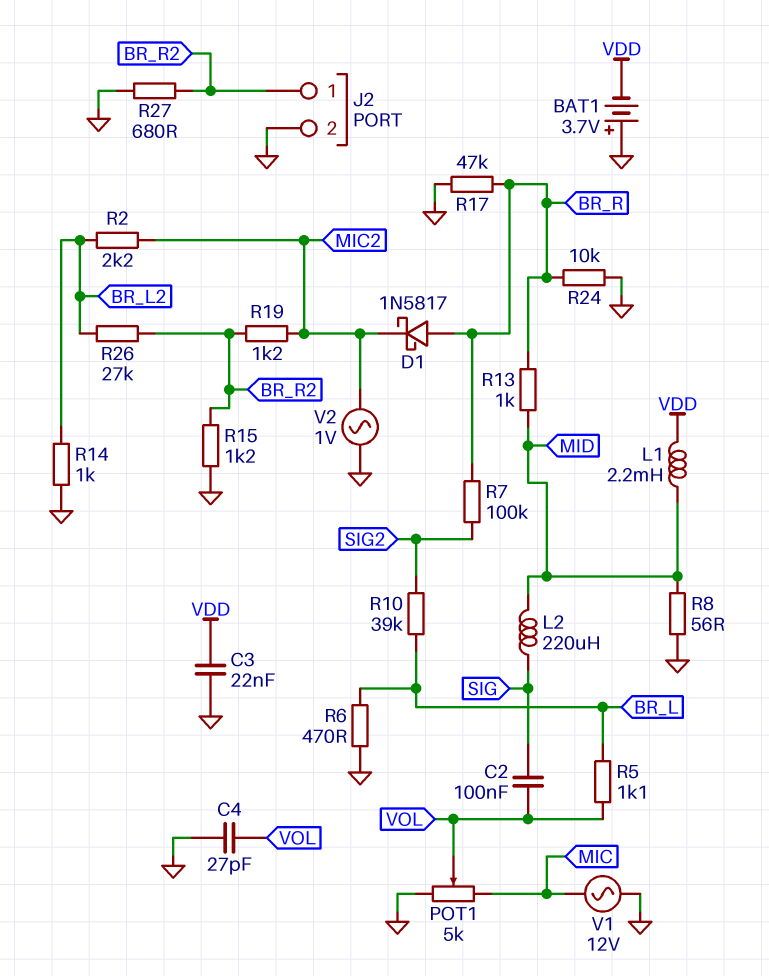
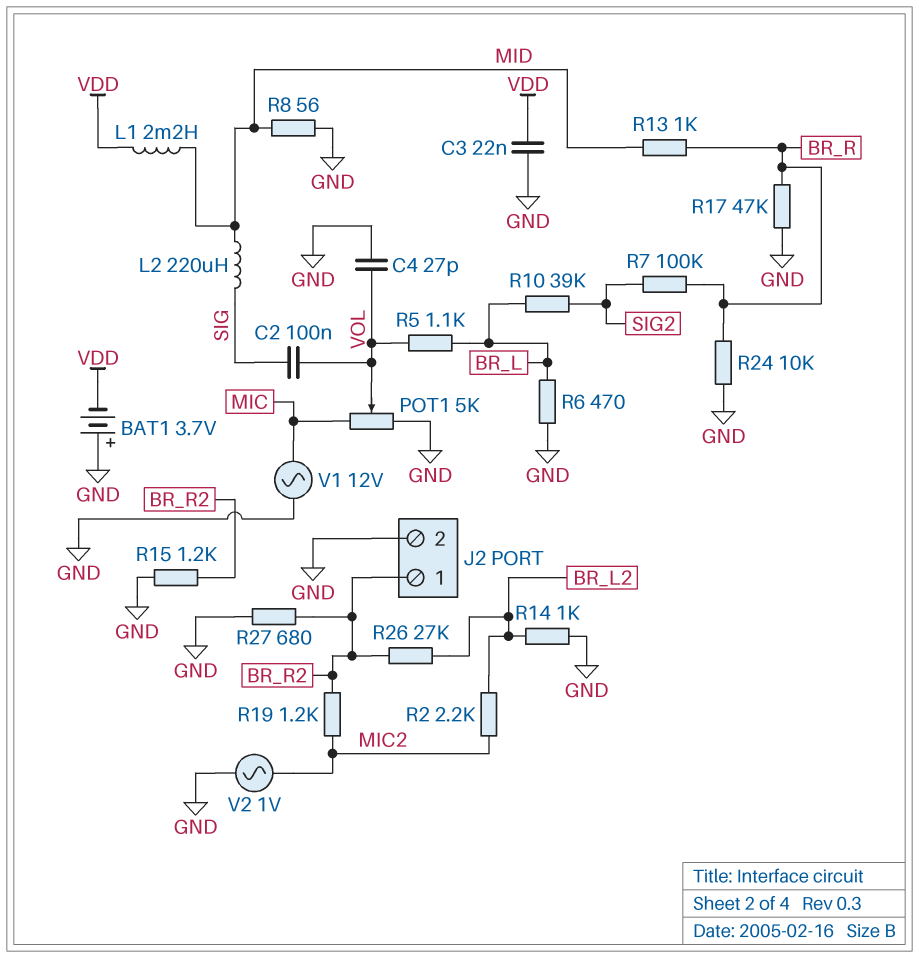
D1: schottky 1N5817 (A BR_R, K MIC2) -> none

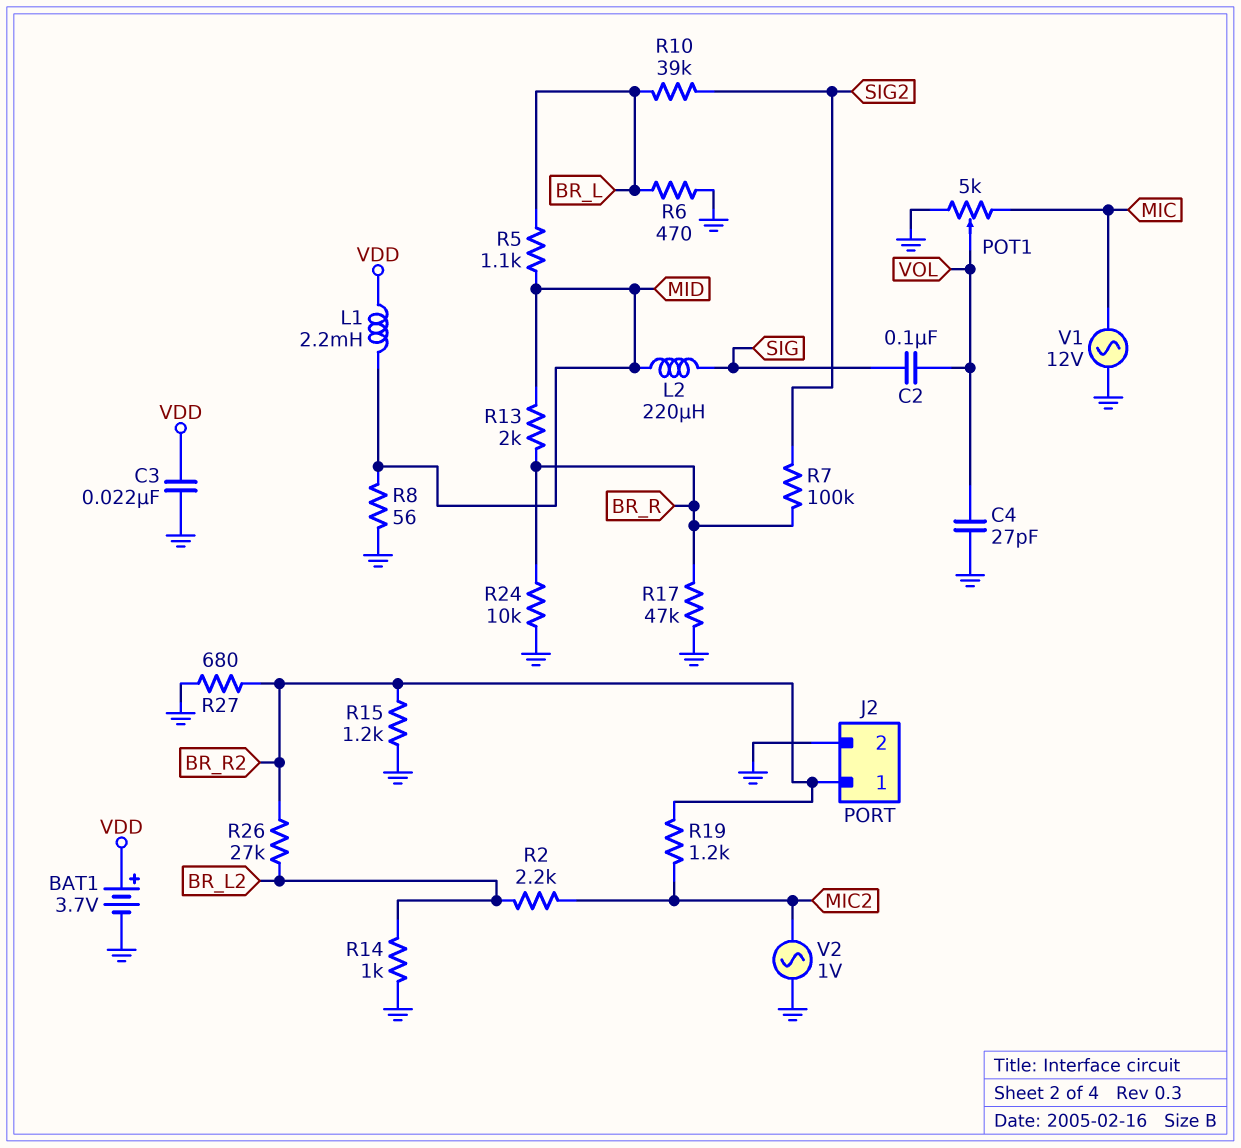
BAT1: 3.7V (plus GND, minus VDD) -> 3.7V (plus VDD, minus GND)
R5: 1.1k (BR_L, VOL) -> 1.1k (BR_L, MID)
R13: 1k (BR_R, MID) -> 2k (BR_R, MID)

